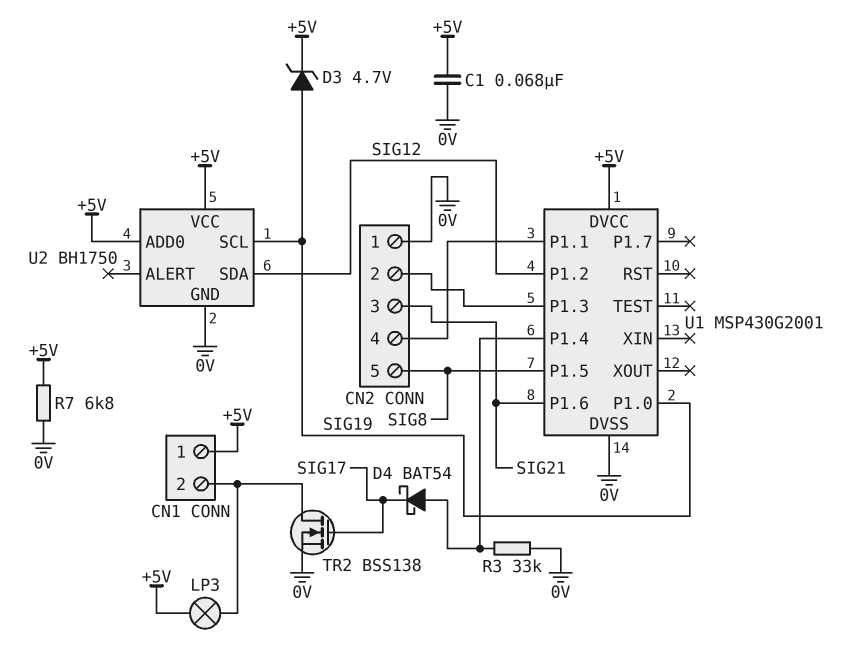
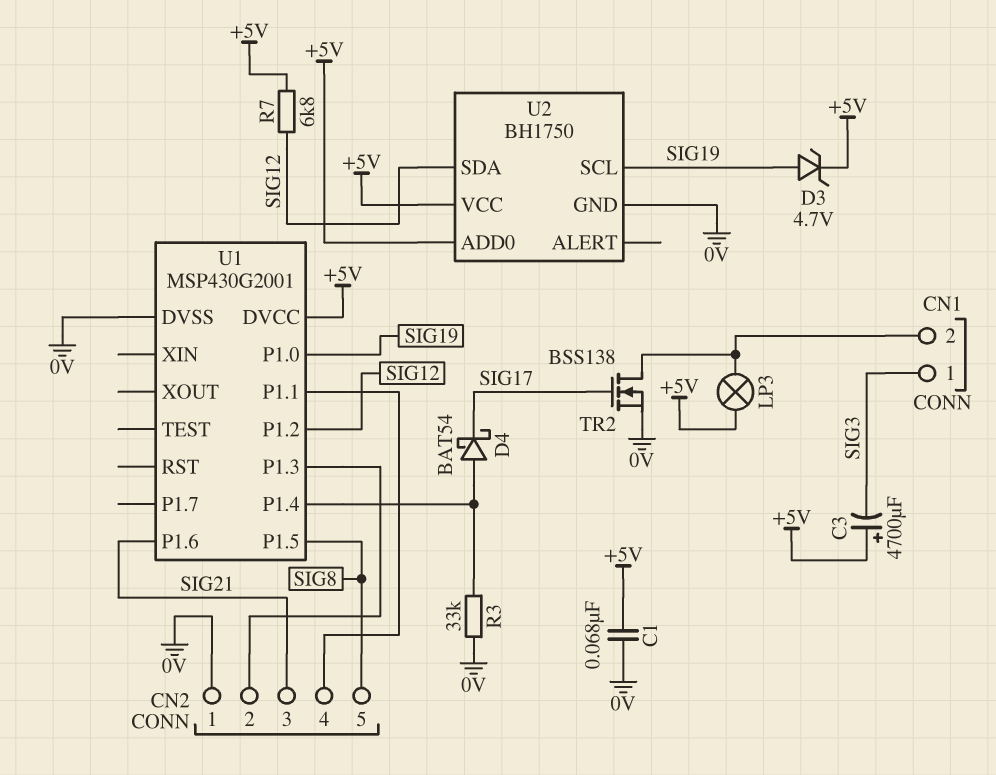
C3: none -> 4700uF (plus +5V, minus SIG3)
CN1 pin 1: +5V -> SIG3
R7: 6.8k (+5V, 0V) -> 6.8k (+5V, SIG12)

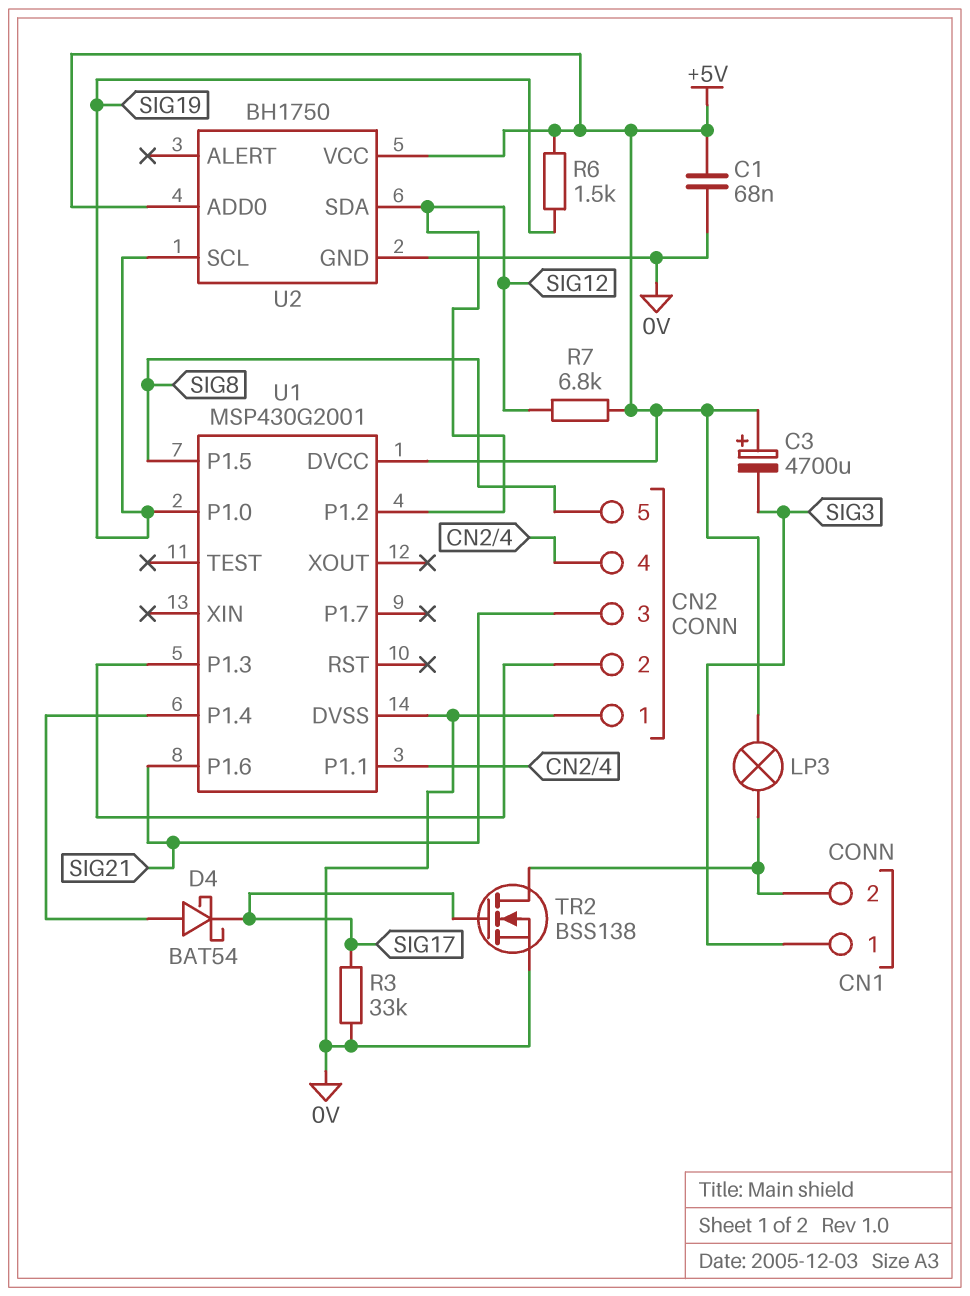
D3: zener 4.7V (A SIG19, K +5V) -> none
R3: 33k (0V, U1/P1.4) -> 33k (0V, SIG17)
R6: none -> 1.5k (+5V, SIG19)

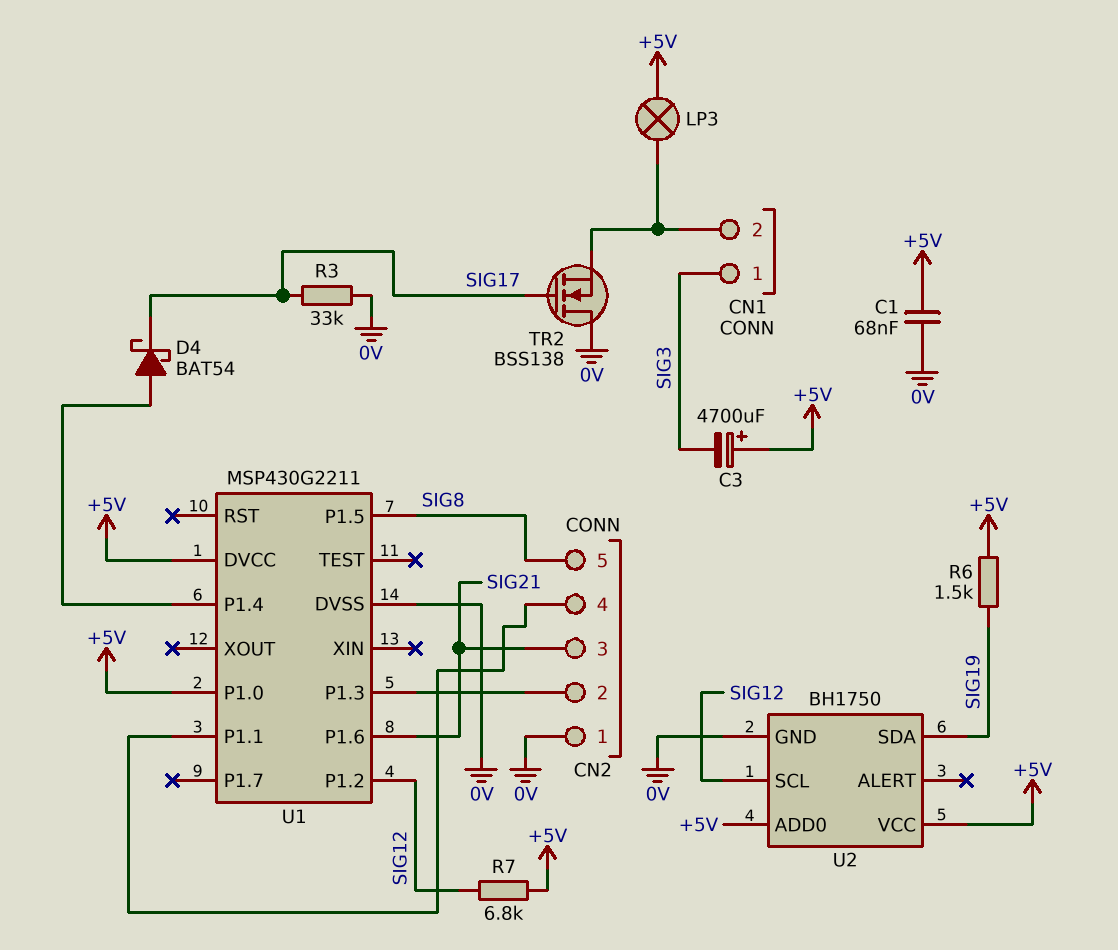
TR2: NMOS BSS138 (G SIG17, D CN1/2, S 0V) -> NMOS BSS138 (G SIG17, D 0V, S CN1/2)
U1: MSP430G2001 -> MSP430G2211
U1 pin P1.0: SIG19 -> +5V
U2 pin SCL: SIG19 -> SIG12
U2 pin SDA: SIG12 -> SIG19

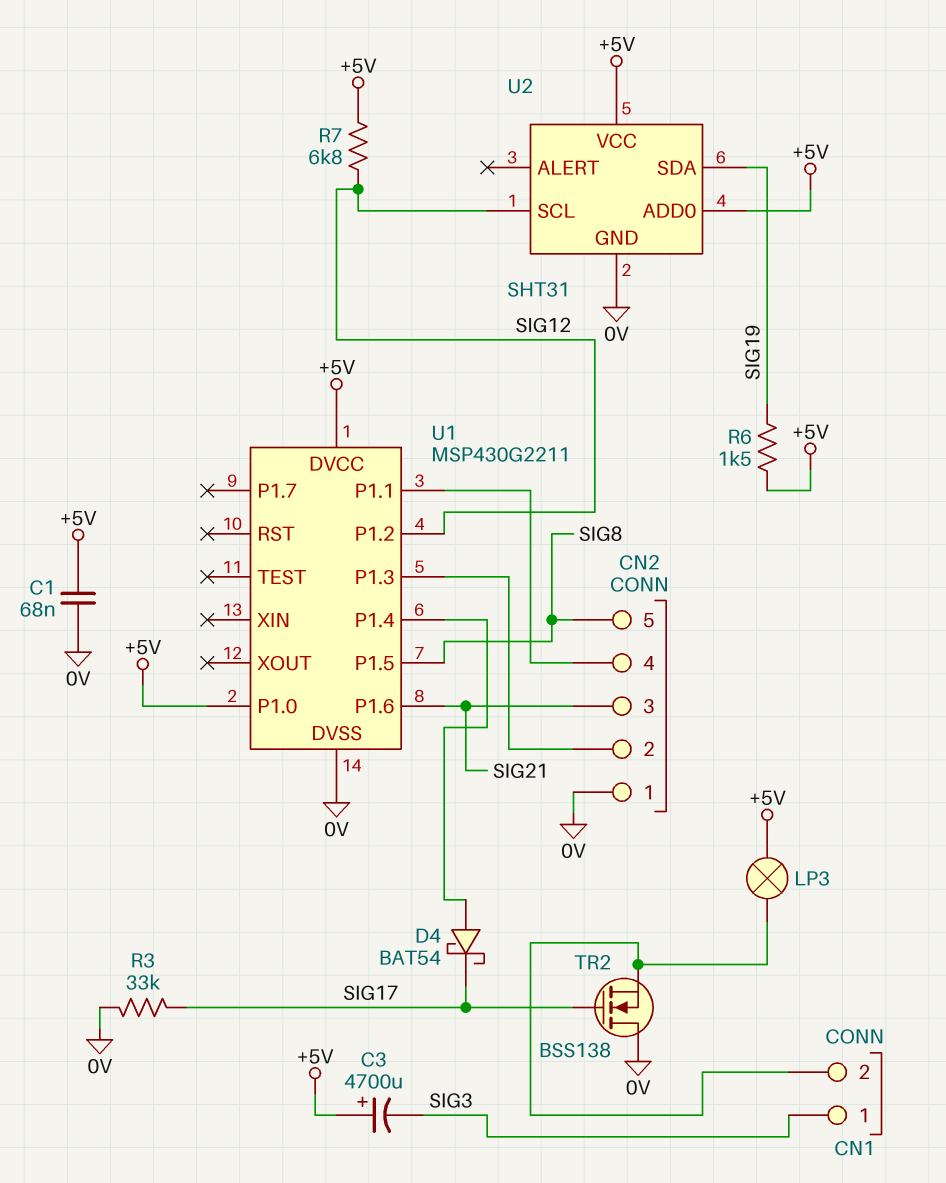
U2: BH1750 -> SHT31

